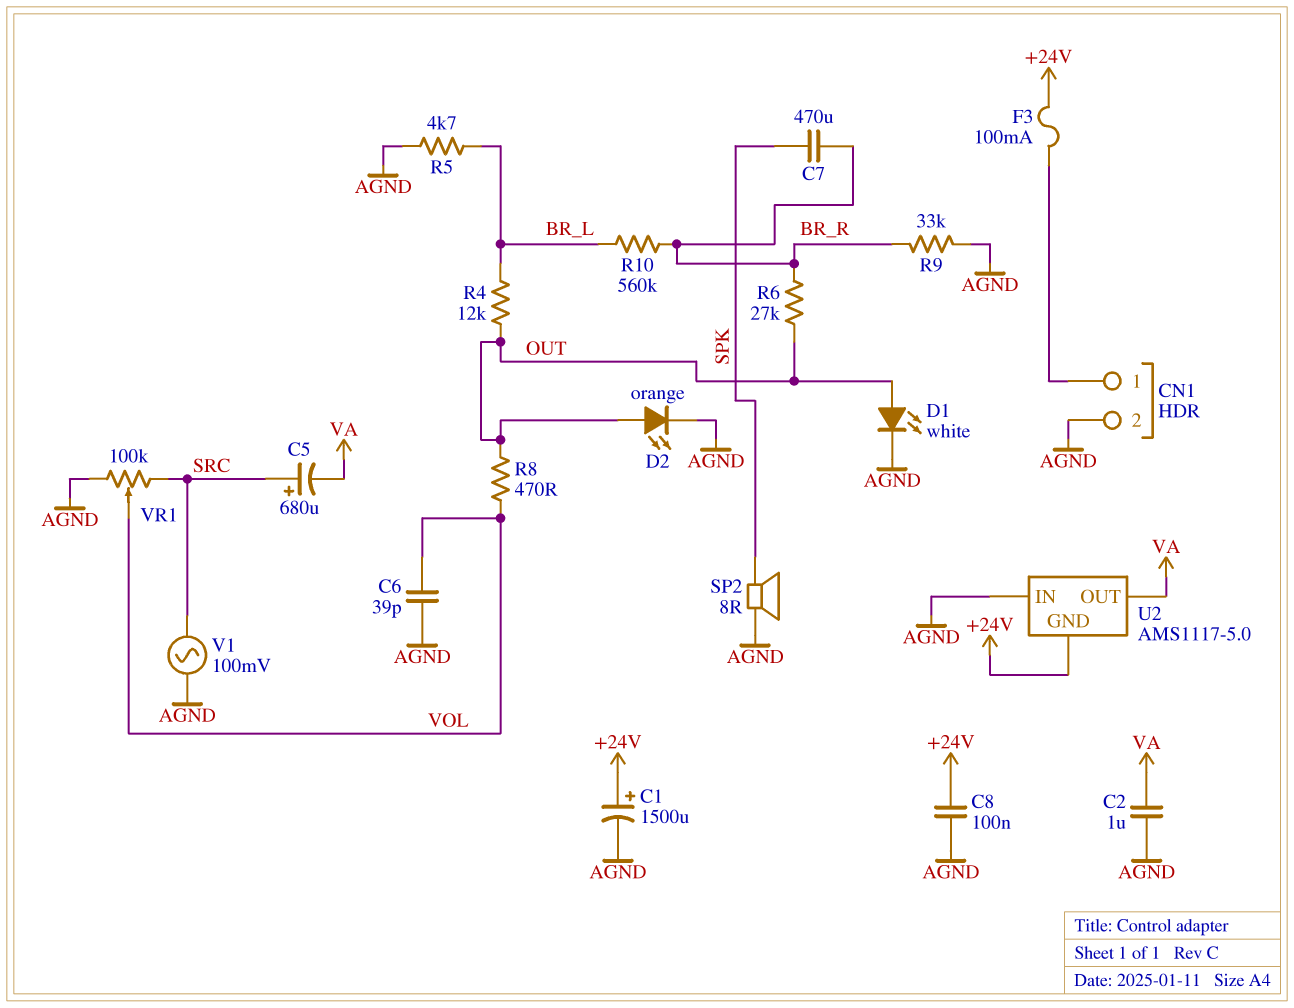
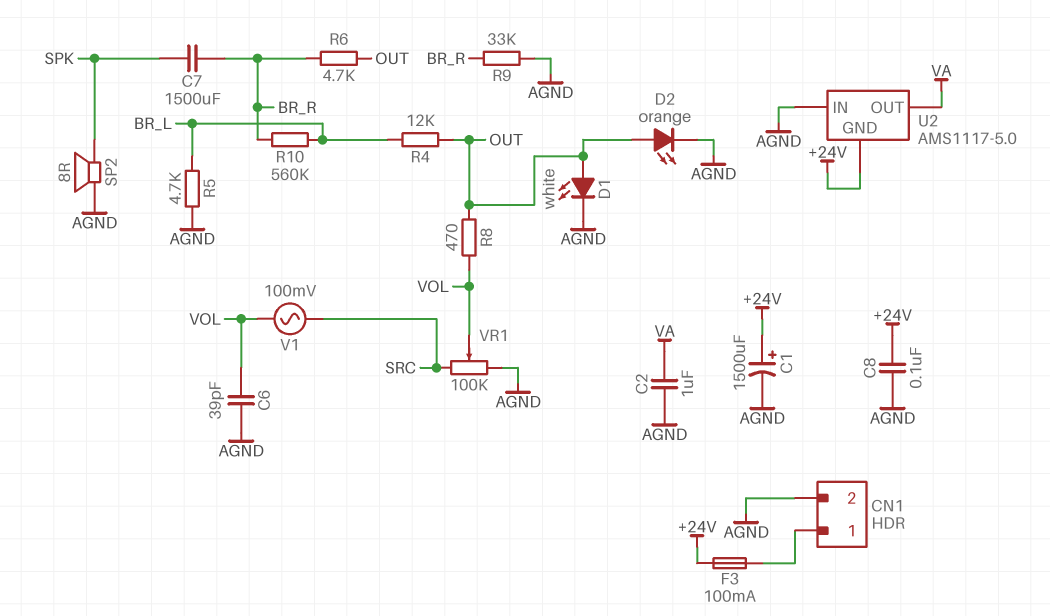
C5: 680uF (plus SRC, minus VA) -> none
C7: 470uF (BR_R, SPK) -> 1500uF (BR_R, SPK)
R6: 27k (BR_R, OUT) -> 4.7k (BR_R, OUT)
V1: AC 100mV (AGND, SRC) -> AC 100mV (SRC, VOL)

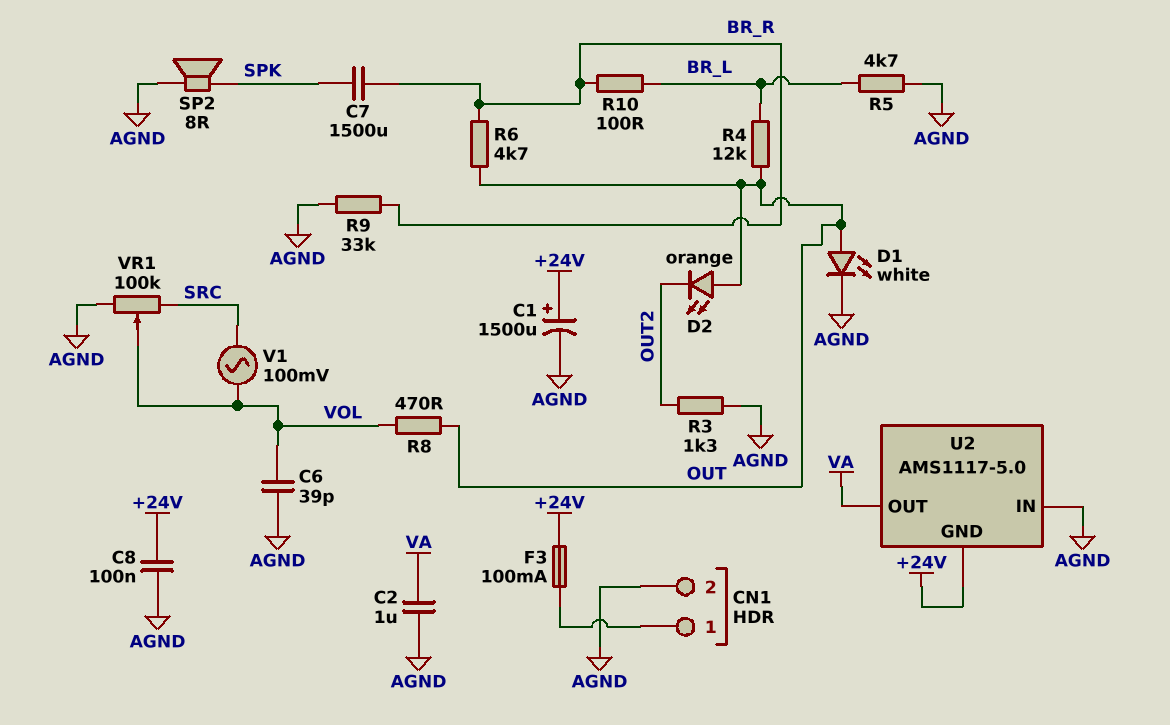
D2: LED orange (A OUT, K AGND) -> LED orange (A OUT, K OUT2)
R3: none -> 1.3k (AGND, OUT2)
R10: 560k (BR_L, BR_R) -> 100 (BR_L, BR_R)

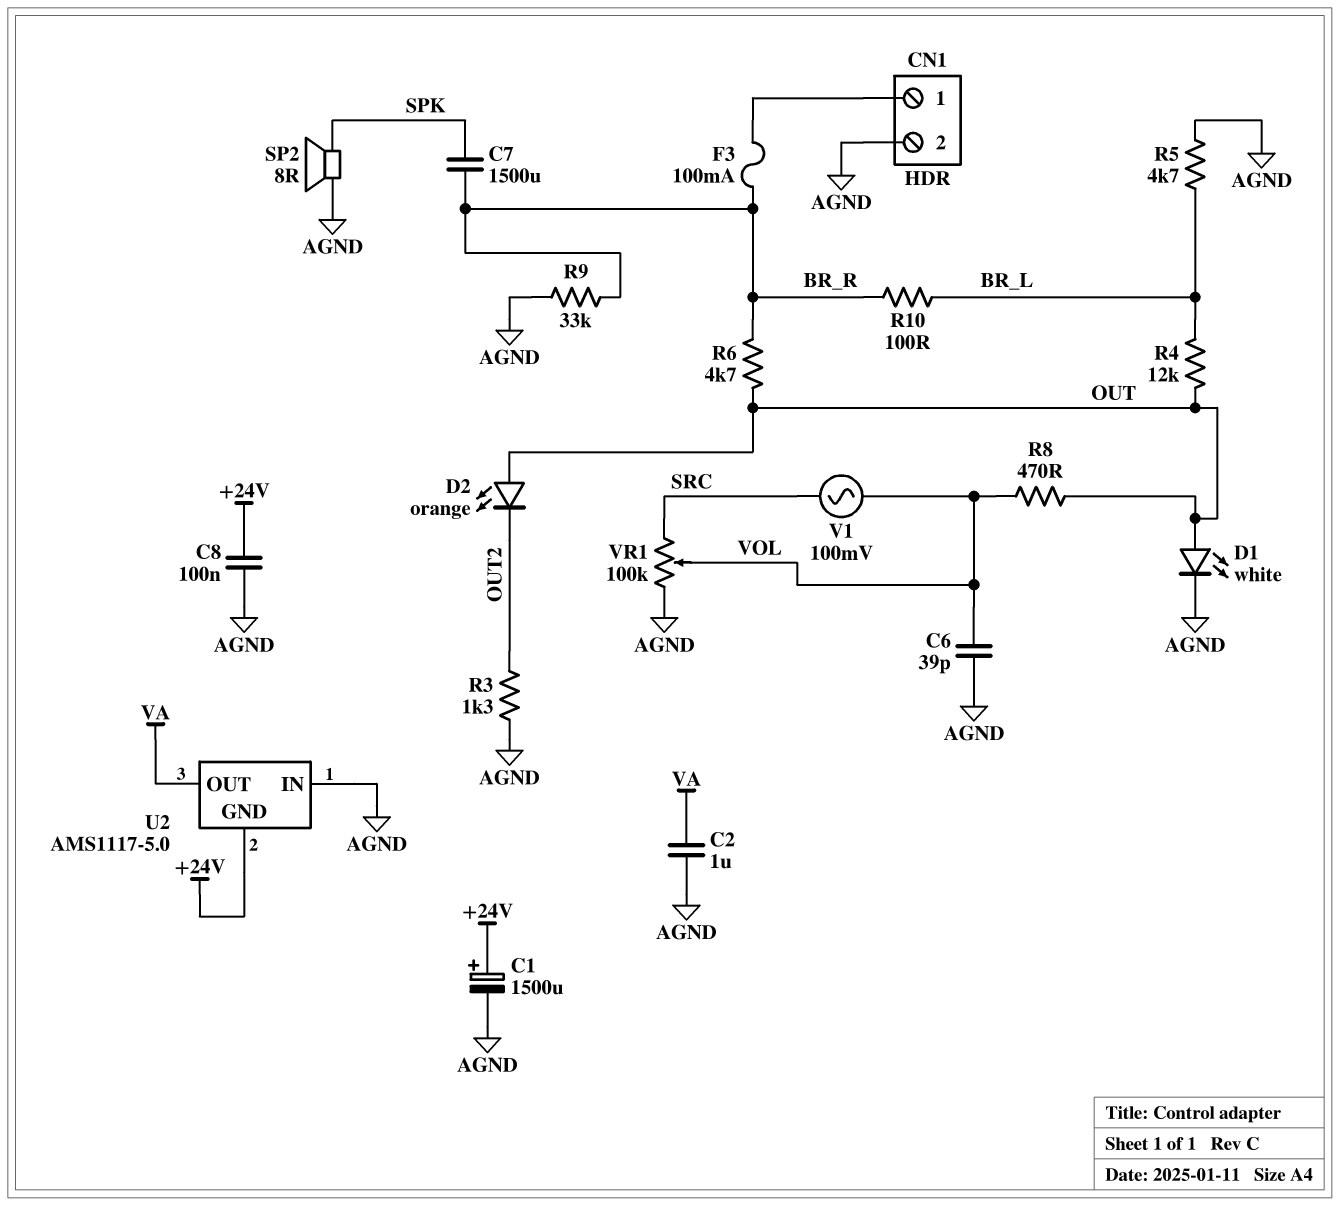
F3: 100mA (+24V, CN1/1) -> 100mA (BR_R, CN1/1)

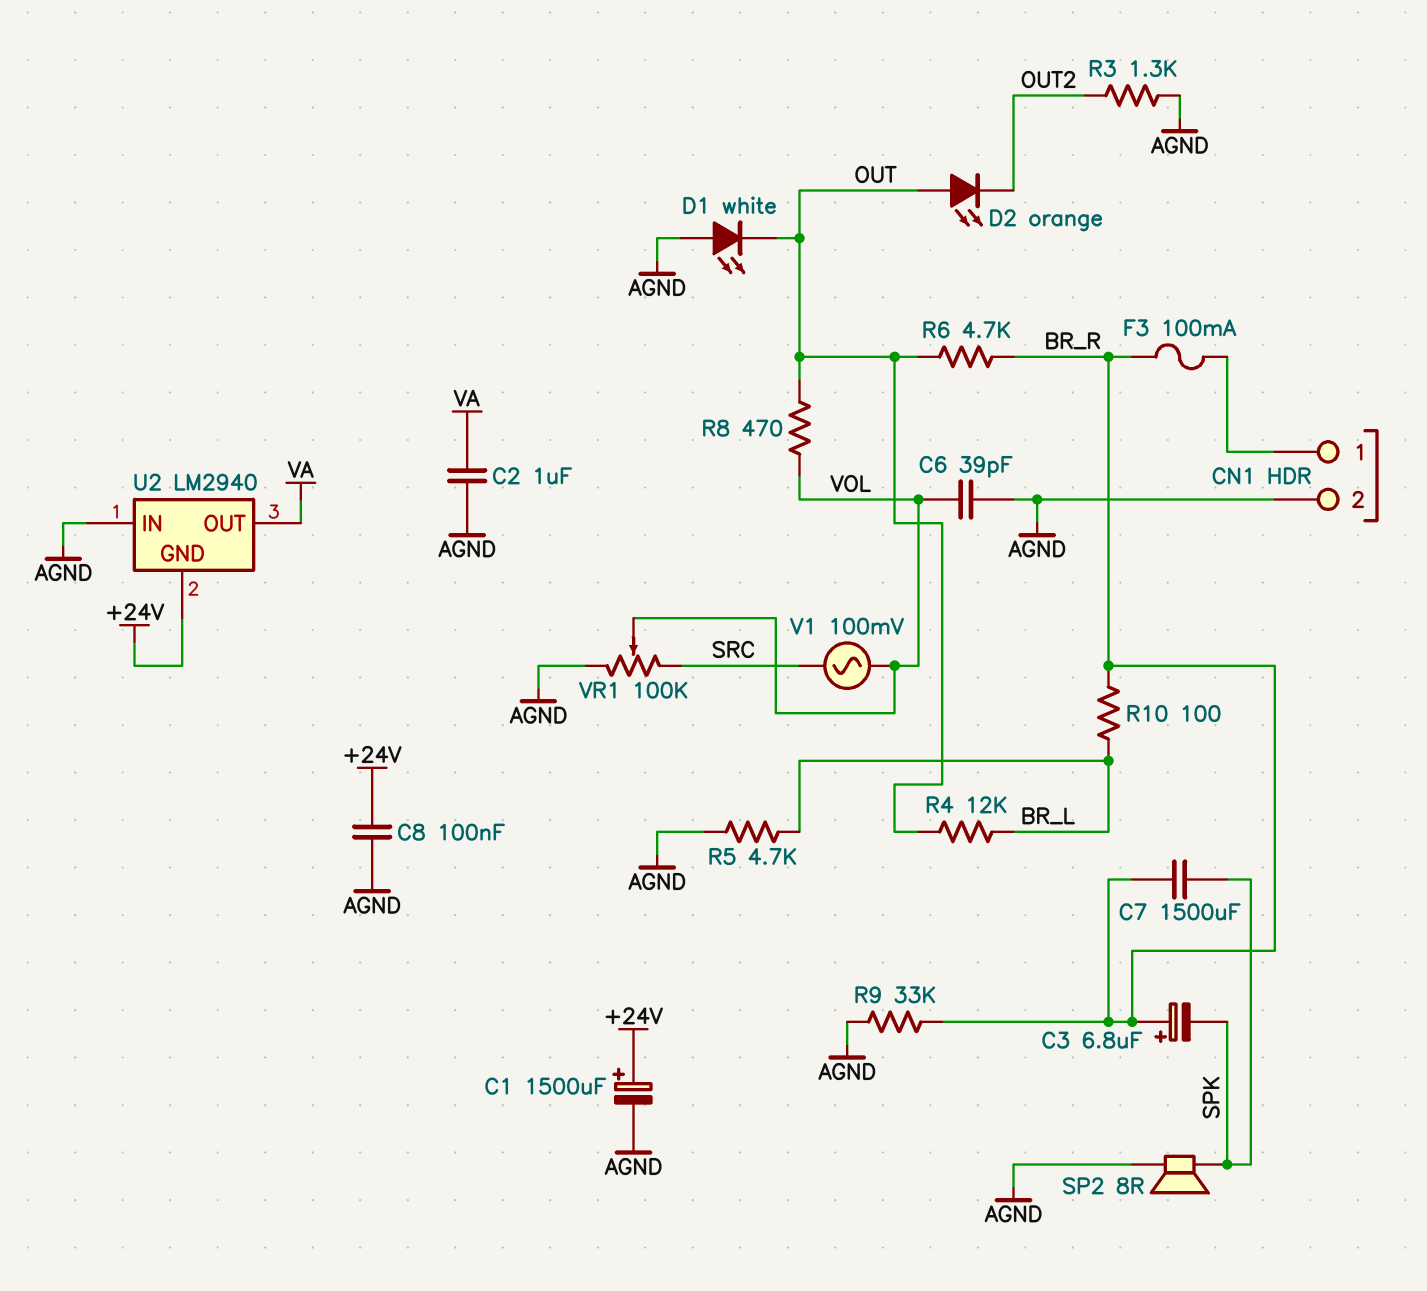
C3: none -> 6.8uF (plus BR_R, minus SPK)
D1: LED white (A OUT, K AGND) -> LED white (A AGND, K OUT)
U2: AMS1117-5.0 -> LM2940

